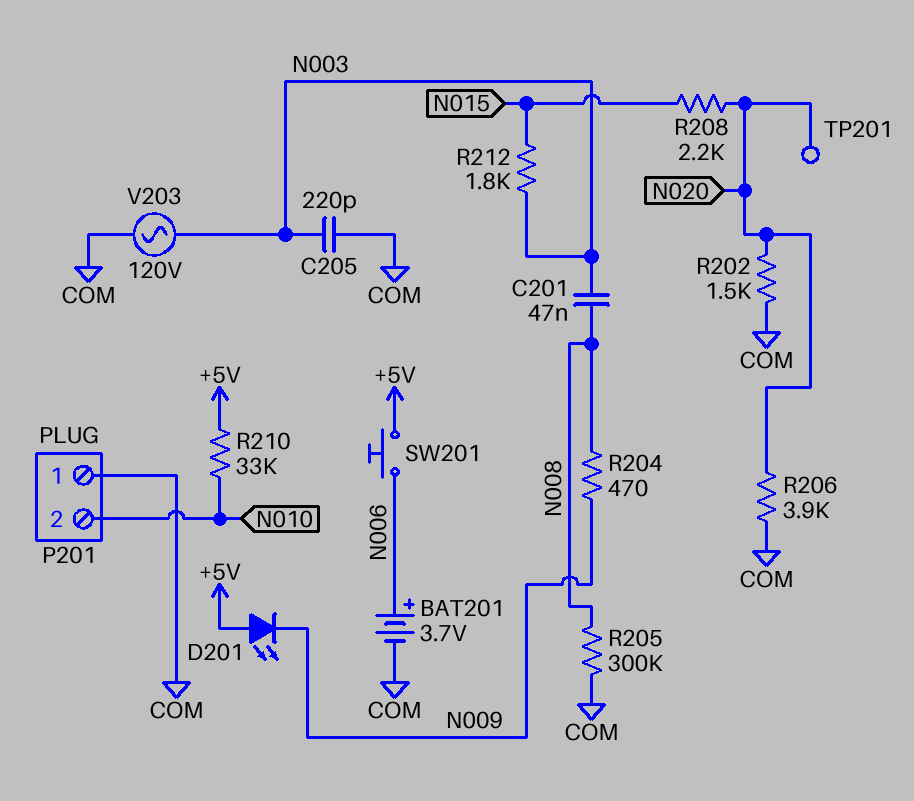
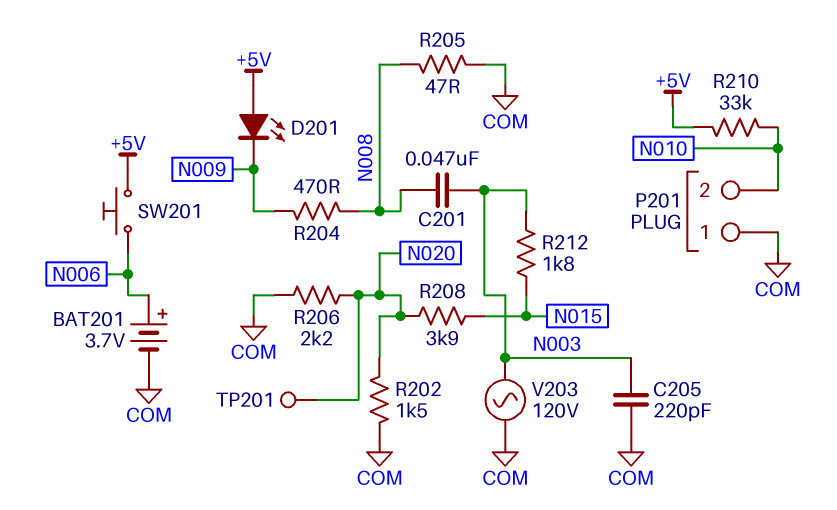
R205: 300k (COM, N008) -> 47 (COM, N008)
R206: 3.9k (COM, N020) -> 2.2k (COM, N020)
R208: 2.2k (N015, N020) -> 3.9k (N015, N020)

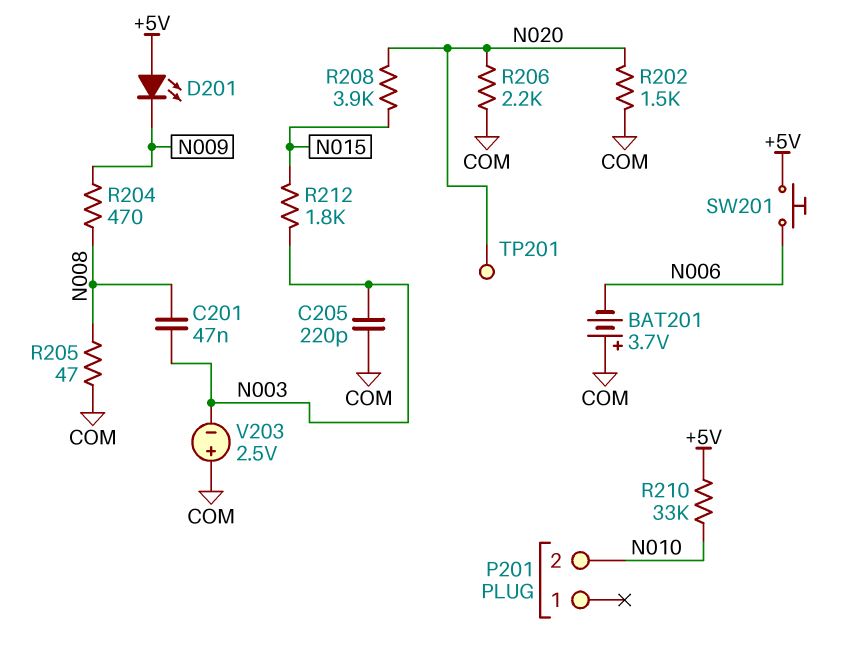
BAT201: 3.7V (plus N006, minus COM) -> 3.7V (plus COM, minus N006)
P201 pin 1: COM -> none
V203: AC 120V (COM, N003) -> 2.5V (plus COM, minus N003)

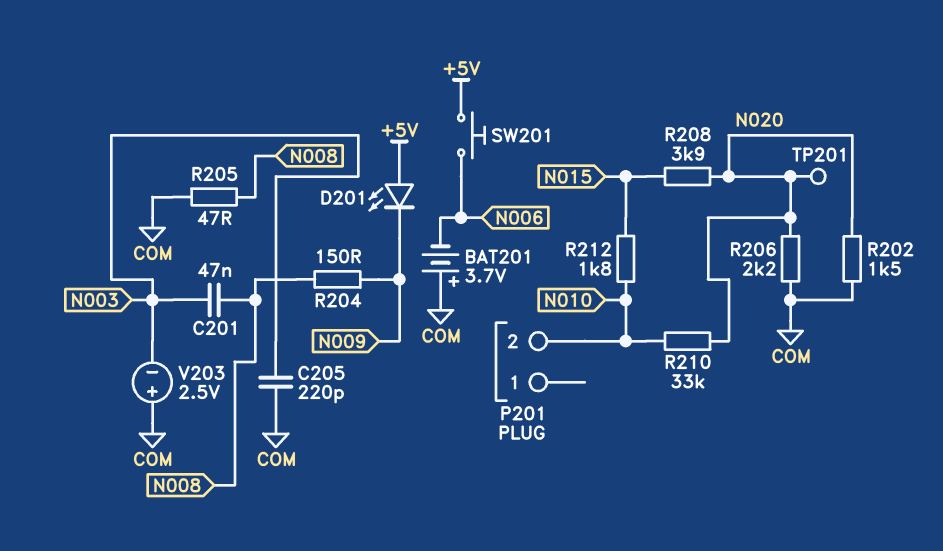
R204: 470 (N008, N009) -> 150 (N008, N009)
R210: 33k (+5V, N010) -> 33k (N010, N020)
R212: 1.8k (N003, N015) -> 1.8k (N010, N015)

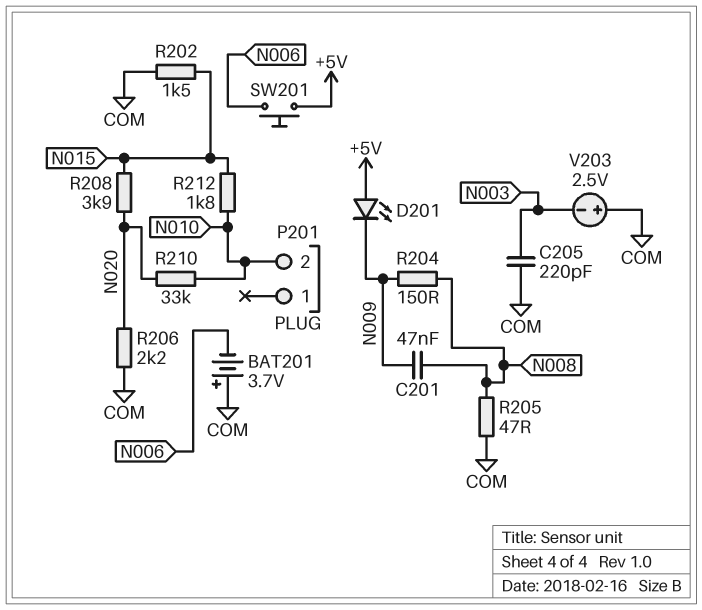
C201: 47nF (N003, N008) -> 47nF (N008, N009)
R202: 1.5k (COM, N020) -> 1.5k (COM, N015)
TP201: test point (N020) -> none

